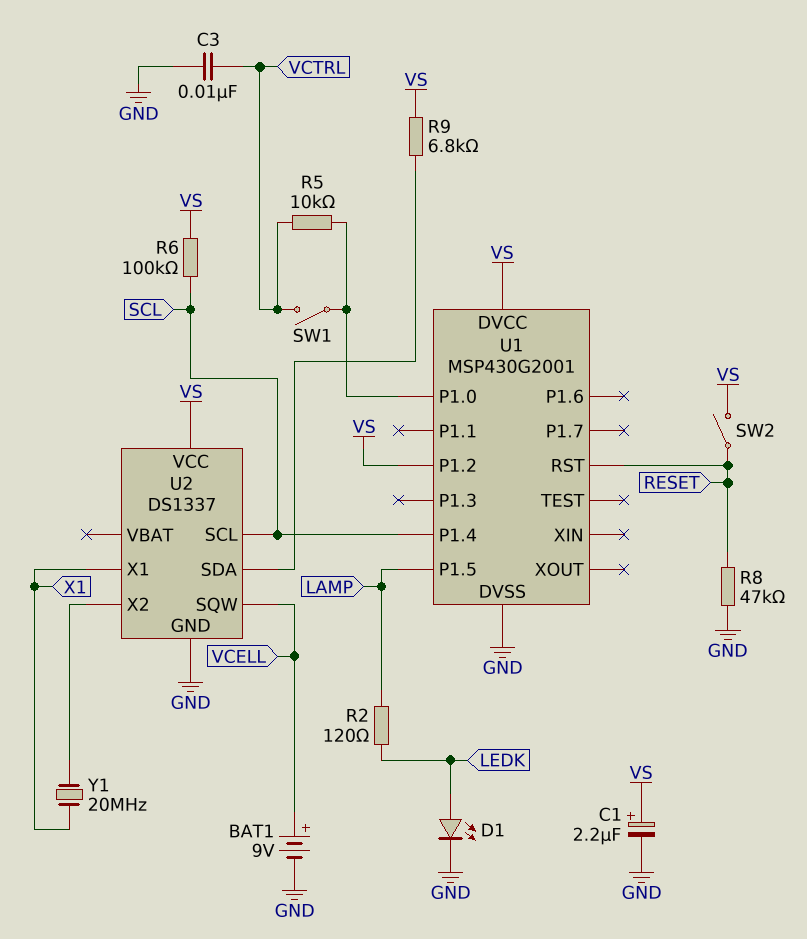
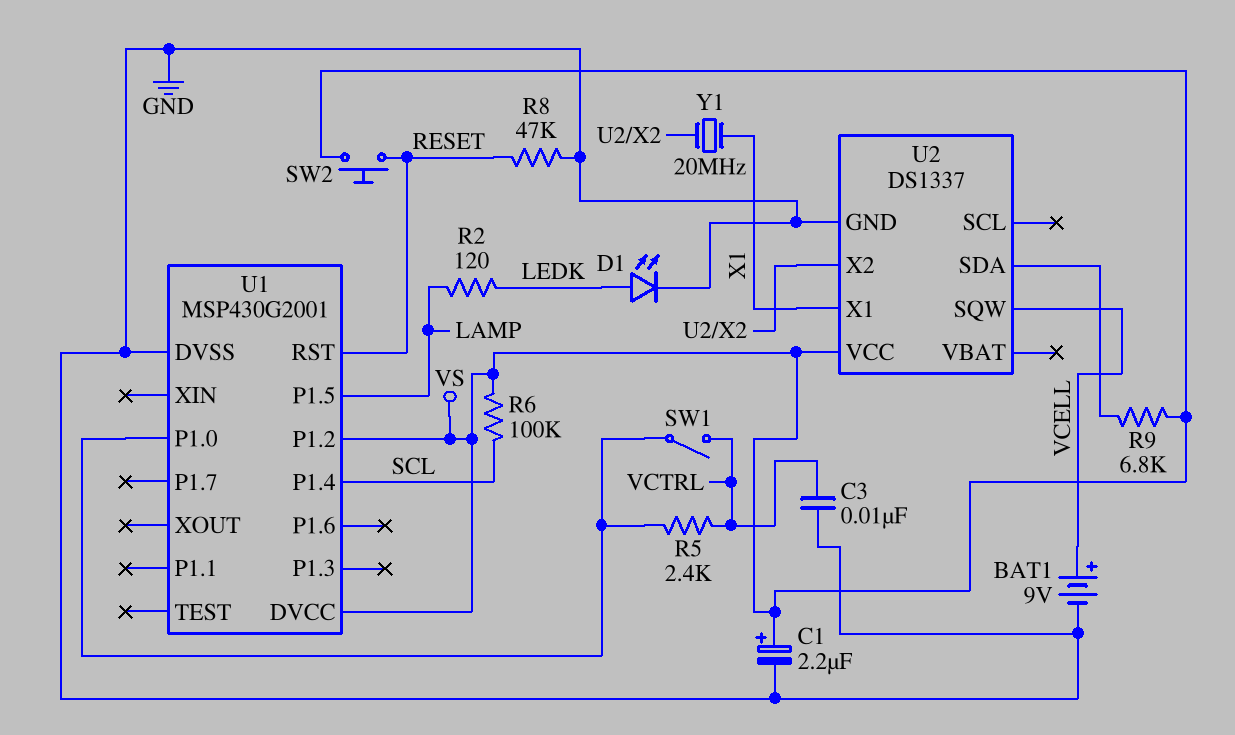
R5: 10k (U1/P1.0, VCTRL) -> 2.4k (U1/P1.0, VCTRL)
SW2: switch (RESET, VS) -> button (RESET, VS)
U2 pin SCL: SCL -> none

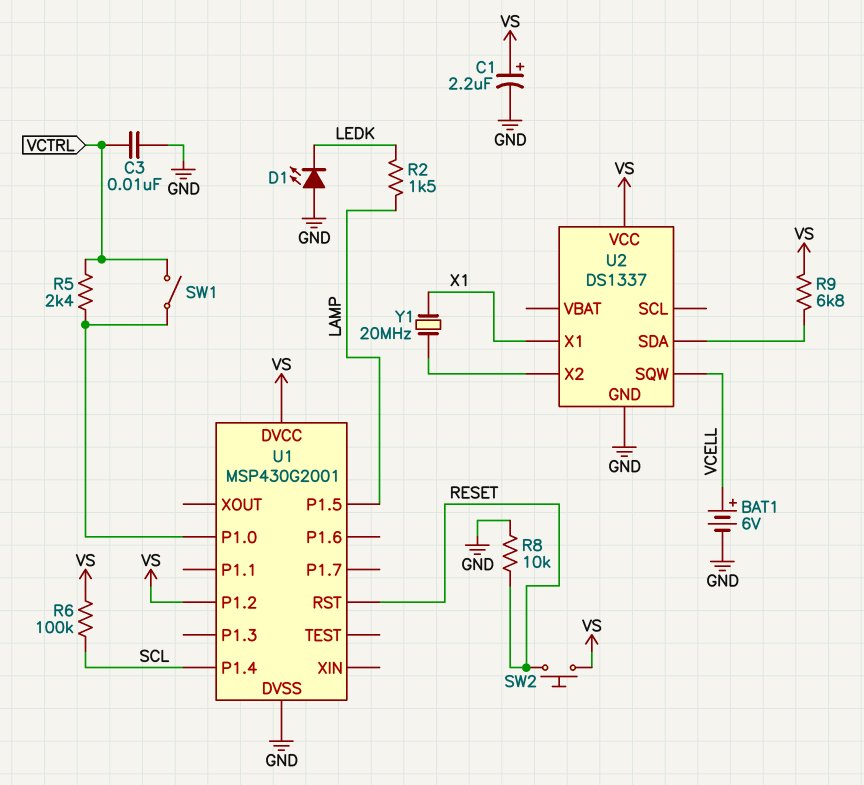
BAT1: 9V (plus VCELL, minus GND) -> 6V (plus VCELL, minus GND)
D1: LED (A LEDK, K GND) -> LED (A GND, K LEDK)
R2: 120 (LAMP, LEDK) -> 1.5k (LAMP, LEDK)
R8: 47k (GND, RESET) -> 10k (GND, RESET)

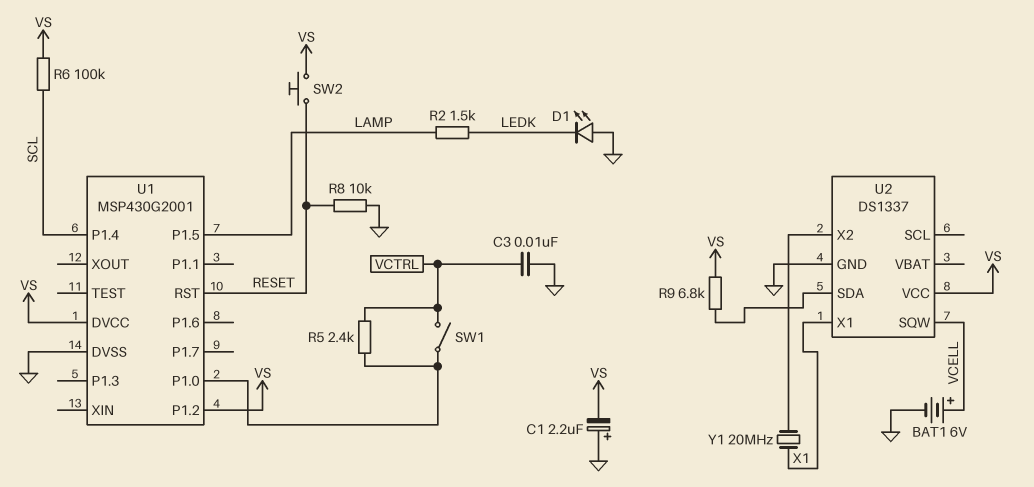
C1: 2.2uF (plus VS, minus GND) -> 2.2uF (plus GND, minus VS)

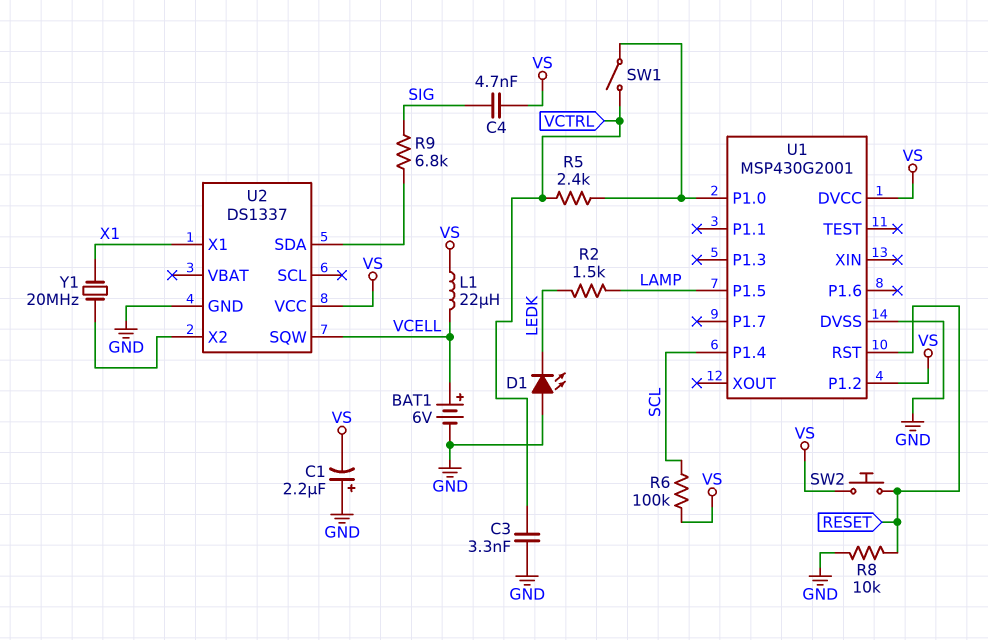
C3: 10nF (GND, VCTRL) -> 3.3nF (GND, VCTRL)
C4: none -> 4.7nF (SIG, VS)
L1: none -> 22uH (VCELL, VS)
R9: 6.8k (U2/SDA, VS) -> 6.8k (SIG, U2/SDA)

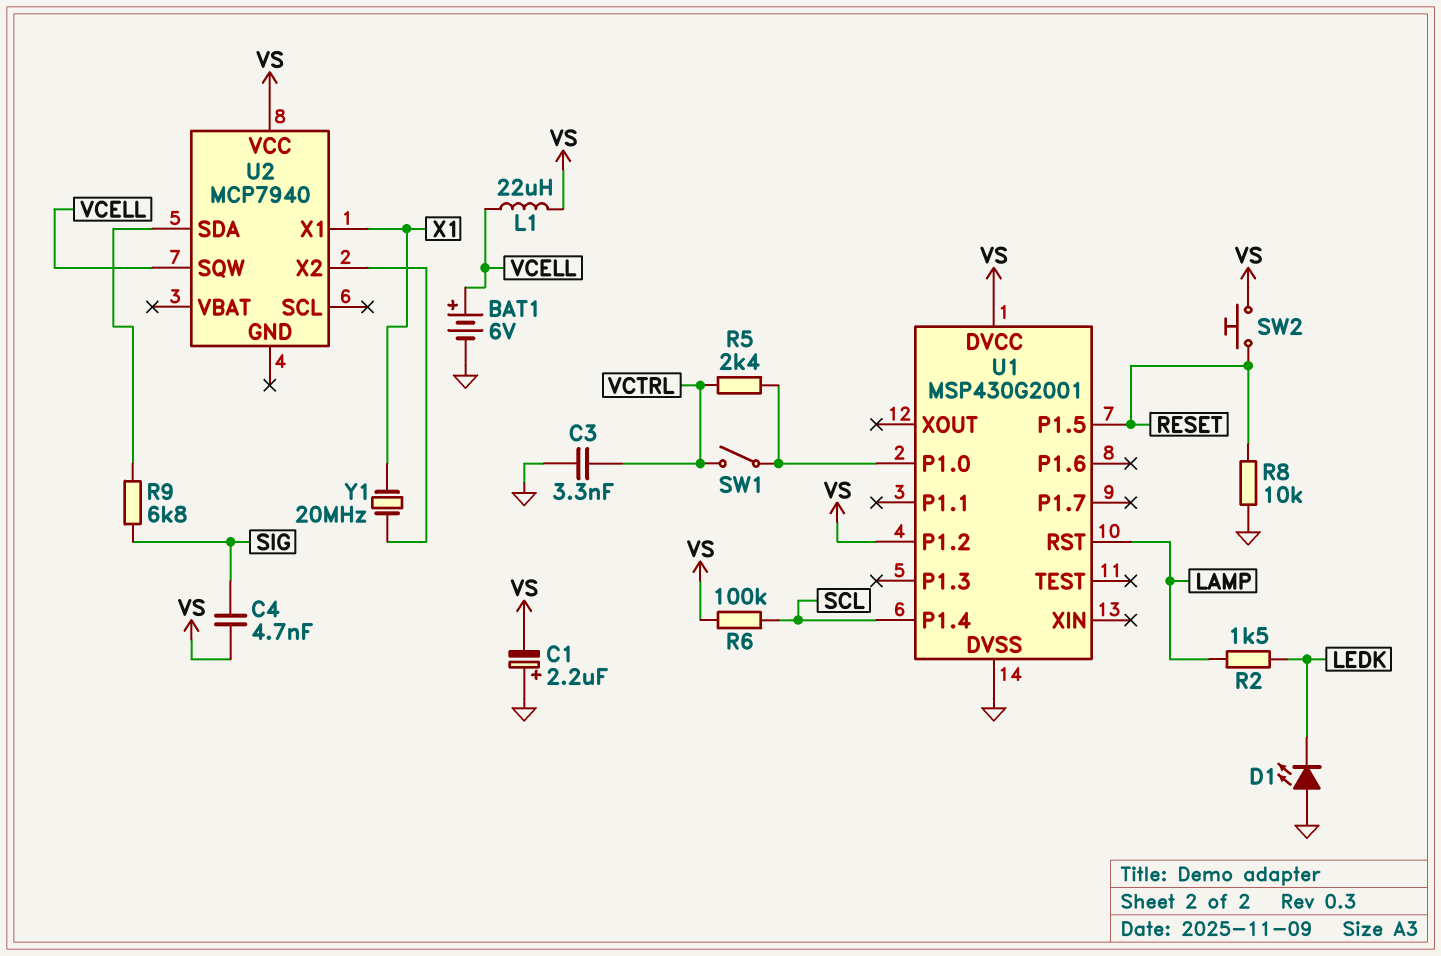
U1 pin P1.5: LAMP -> RESET
U1 pin RST: RESET -> LAMP
U2: DS1337 -> MCP7940
U2 pin GND: GND -> none

